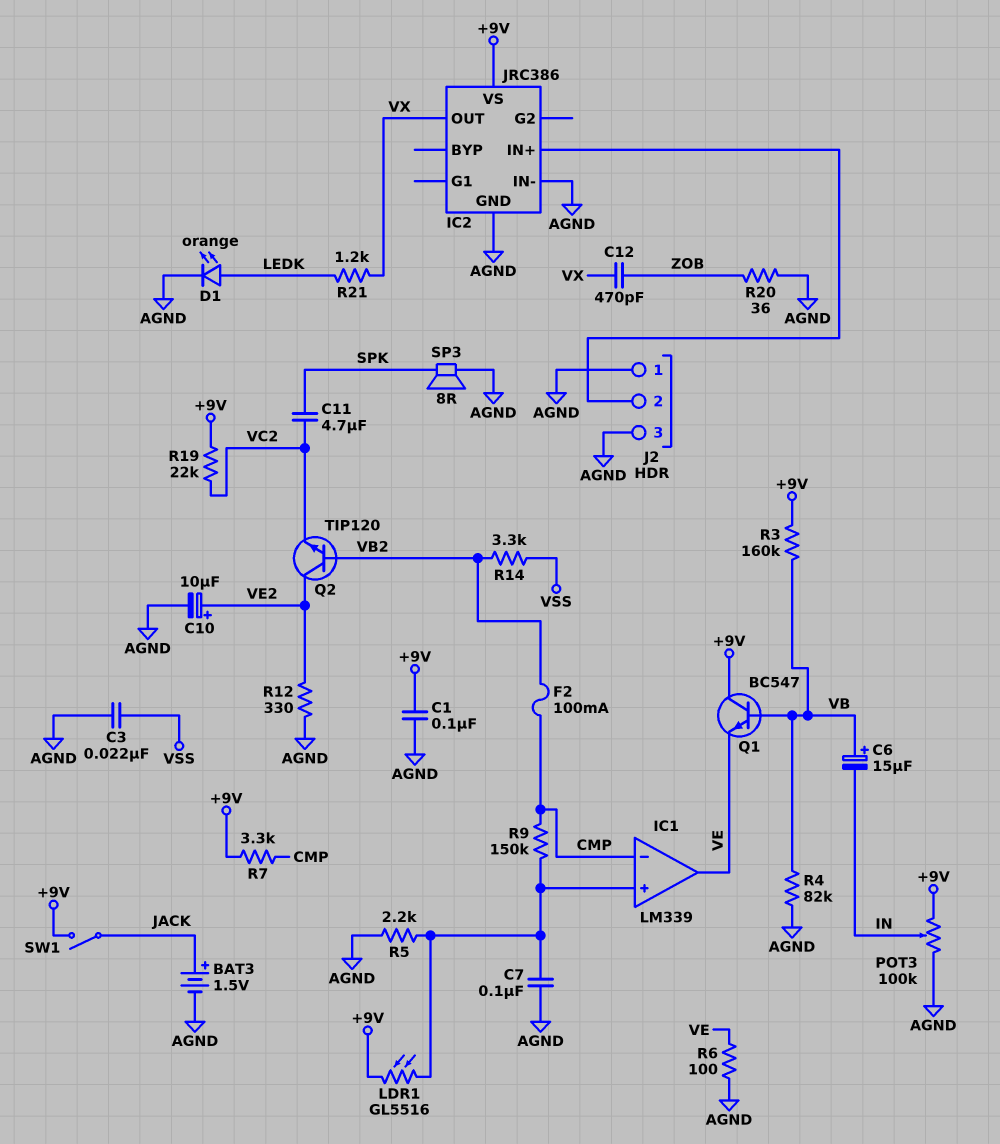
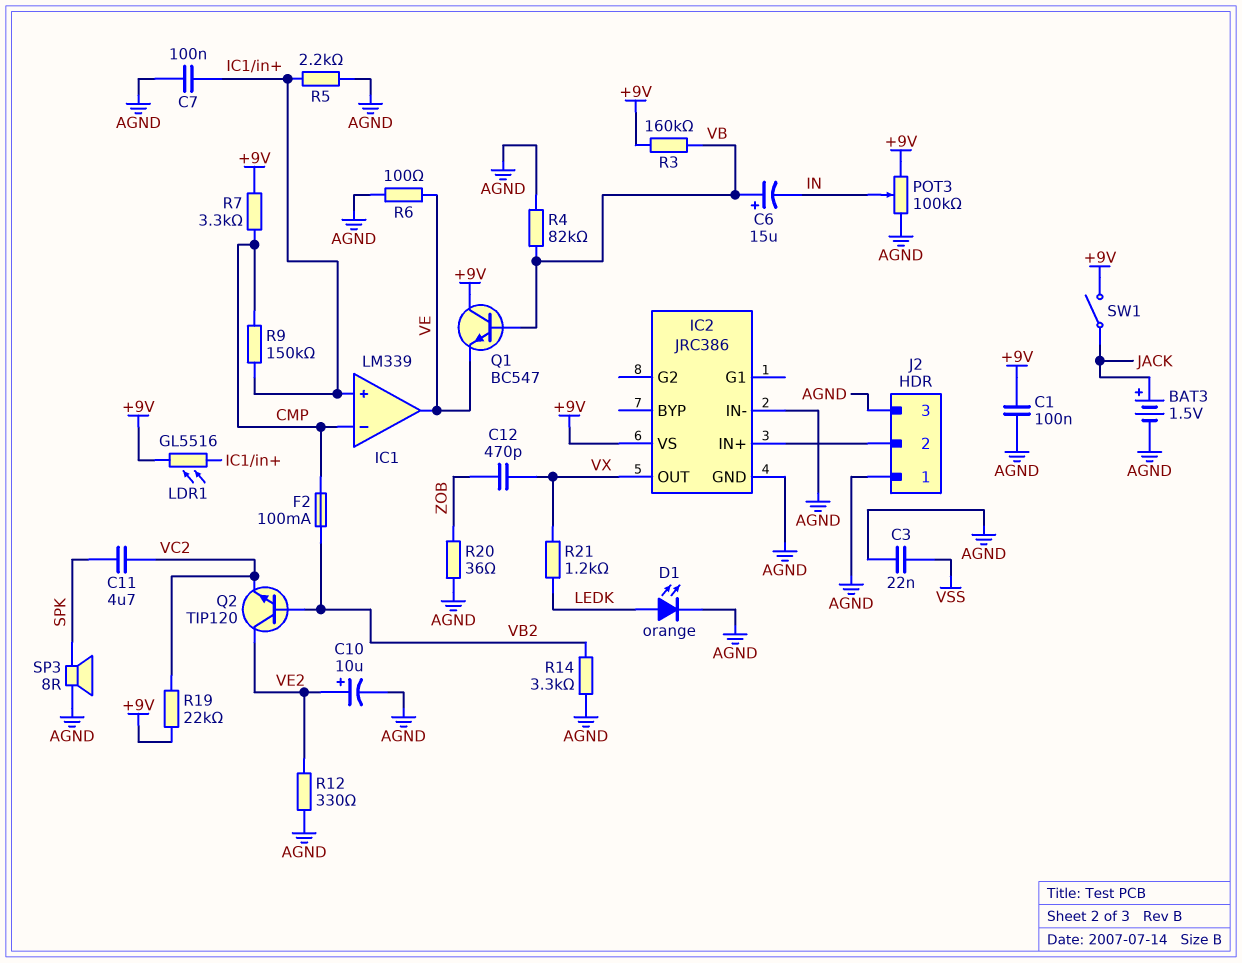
R14: 3.3k (VB2, VSS) -> 3.3k (AGND, VB2)

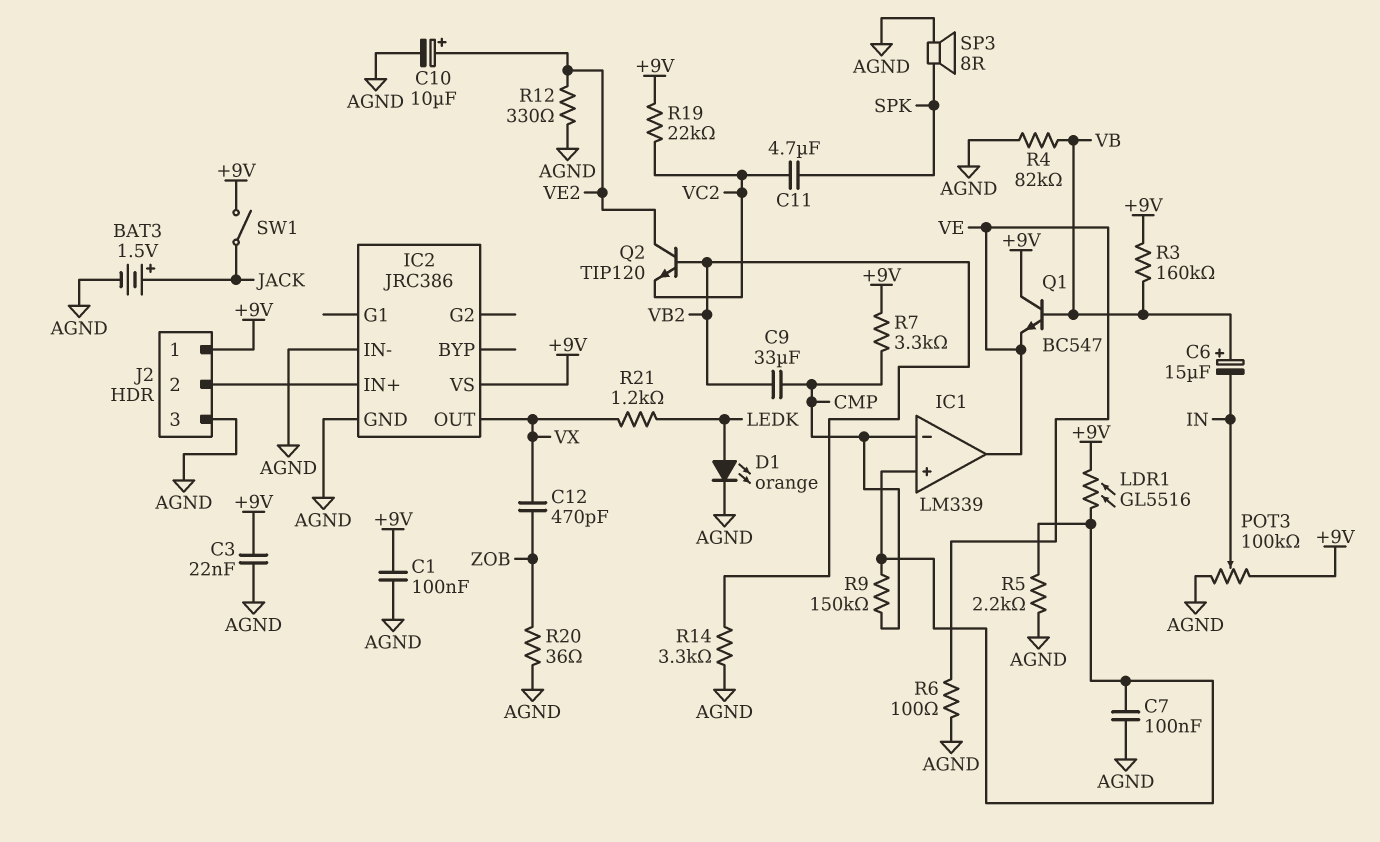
C3: 22nF (AGND, VSS) -> 22nF (+9V, AGND)
C9: none -> 33uF (CMP, VB2)
F2: 100mA (CMP, VB2) -> none
J2 pin 1: AGND -> +9V

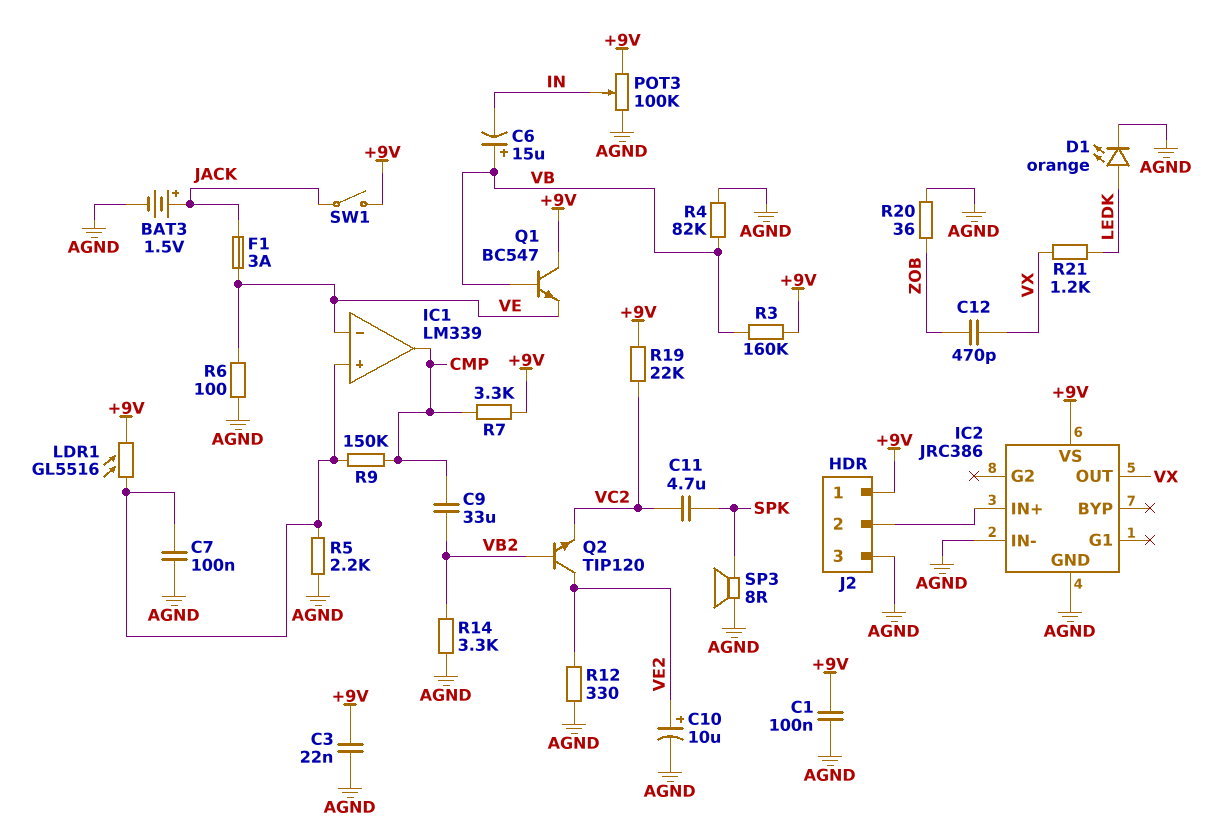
F1: none -> 3A (JACK, VE)
IC1 pin in-: CMP -> VE
IC1 pin out: VE -> CMP

